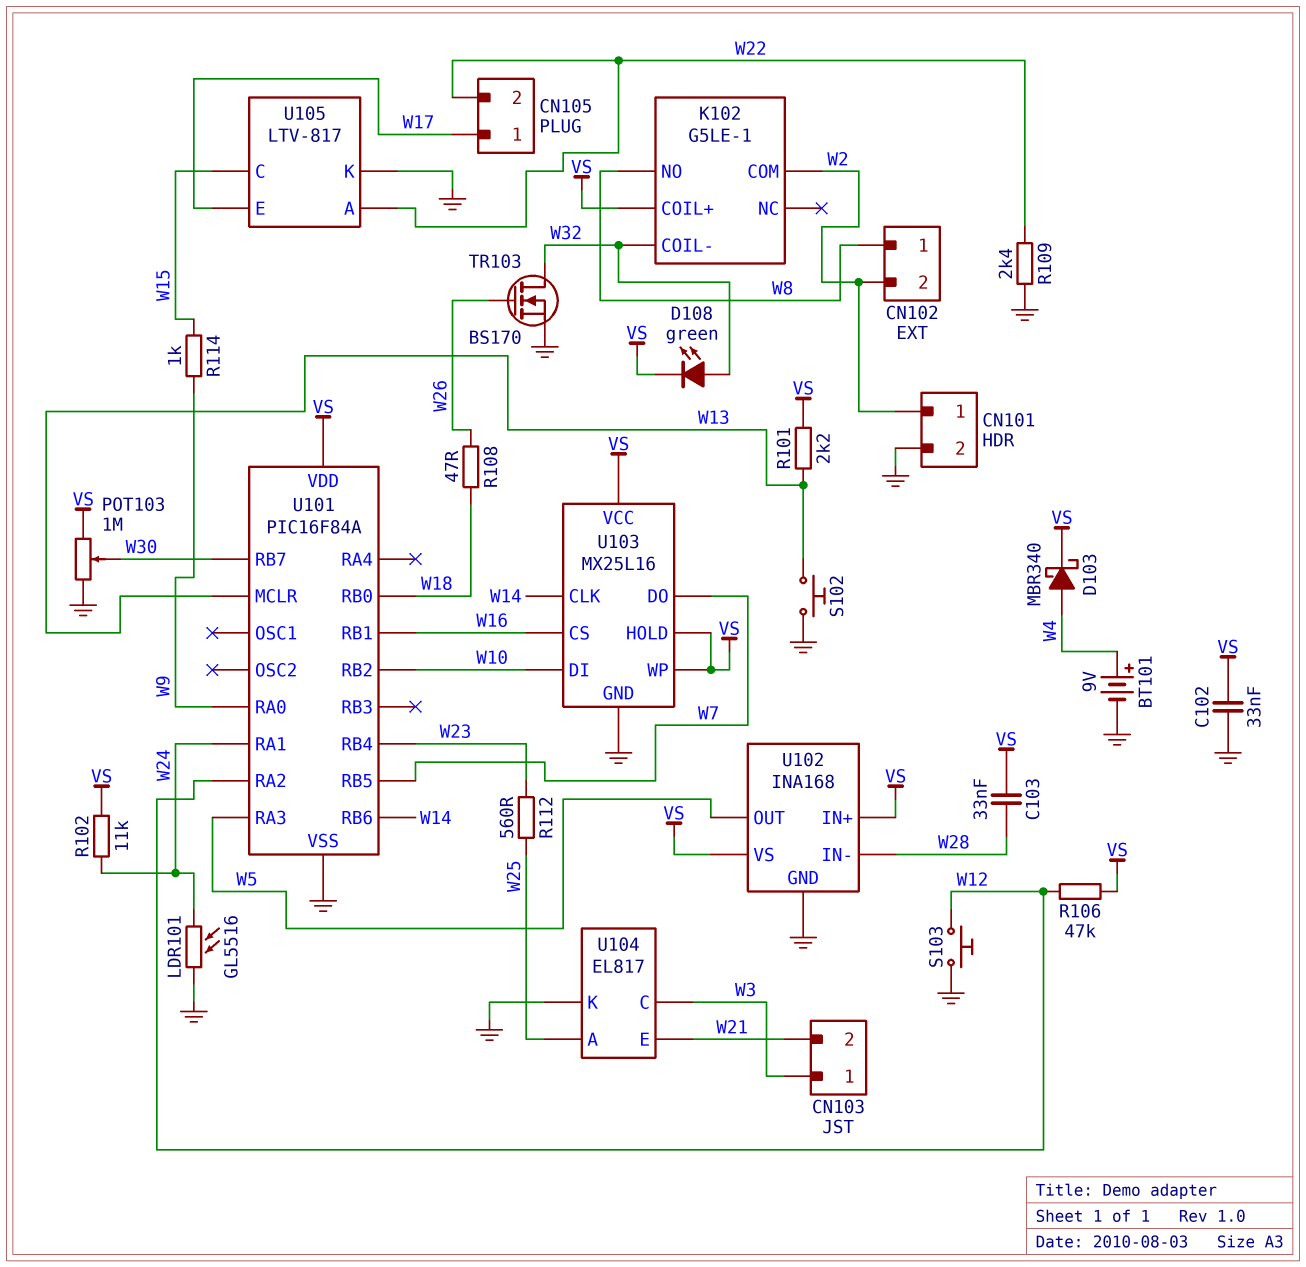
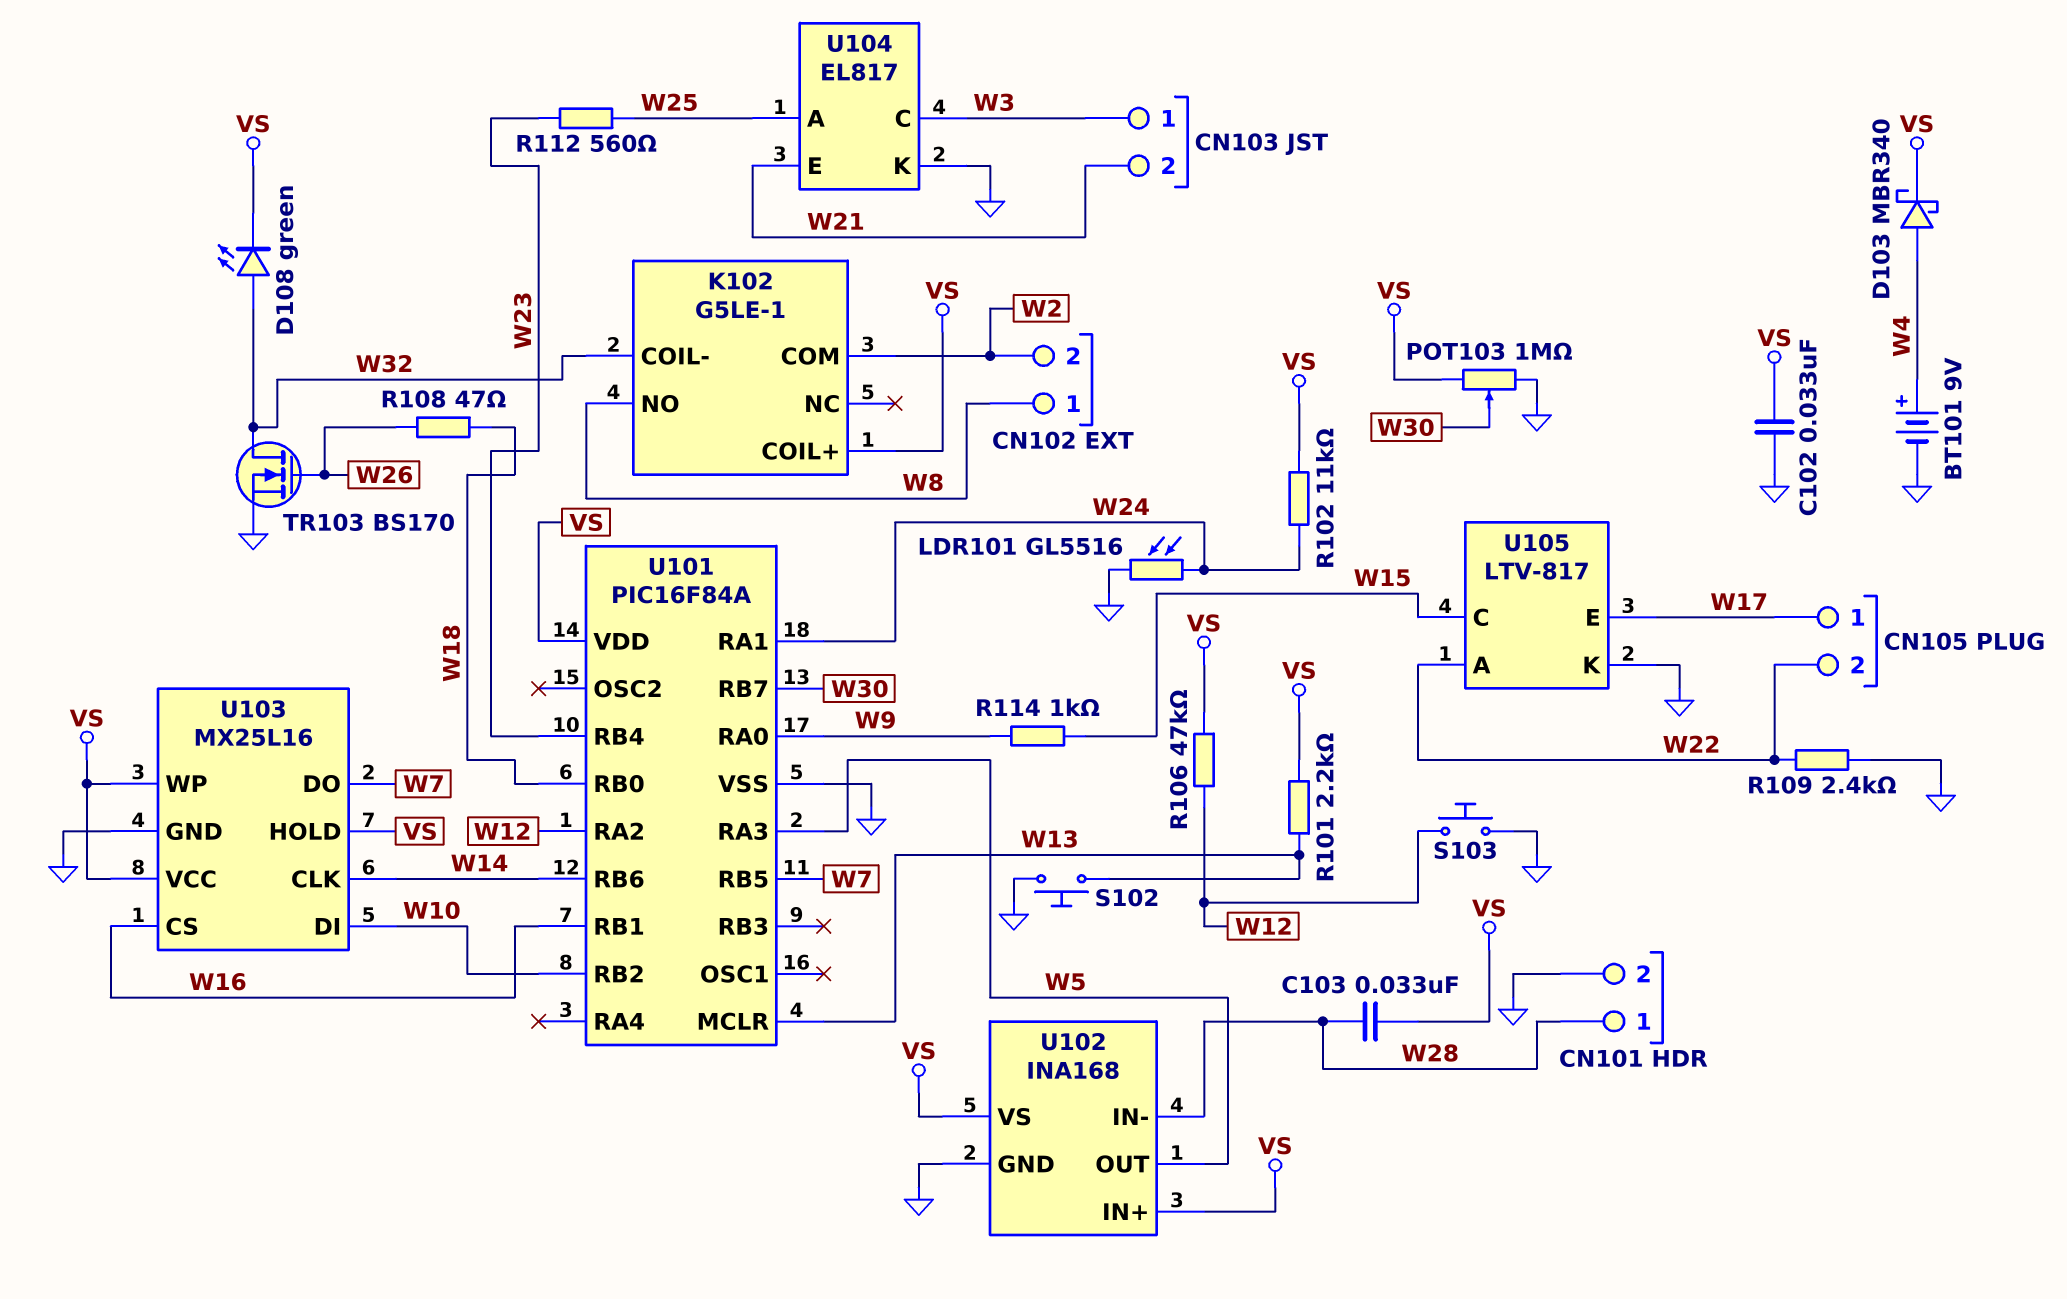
CN101 pin 1: W2 -> W28

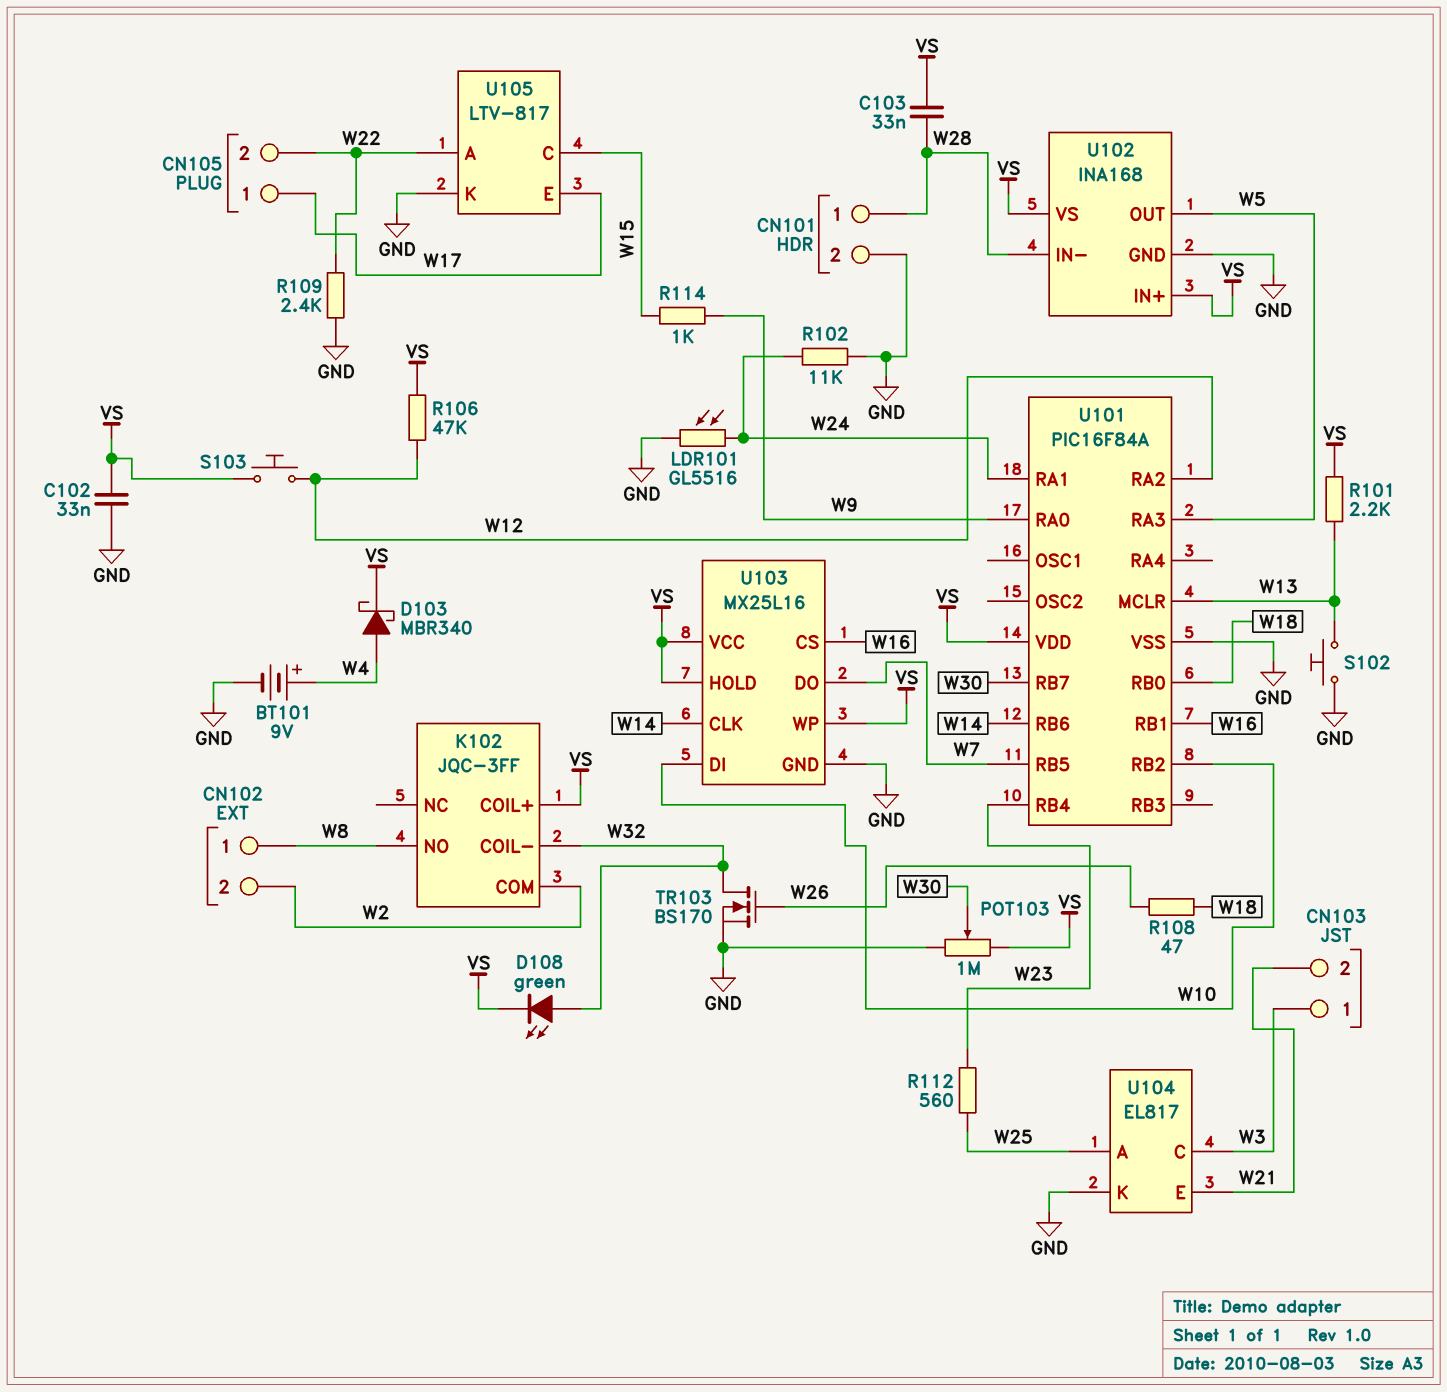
K102: G5LE-1 -> JQC-3FF
R102: 11k (VS, W24) -> 11k (GND, W24)
S103: button (GND, W12) -> button (VS, W12)

